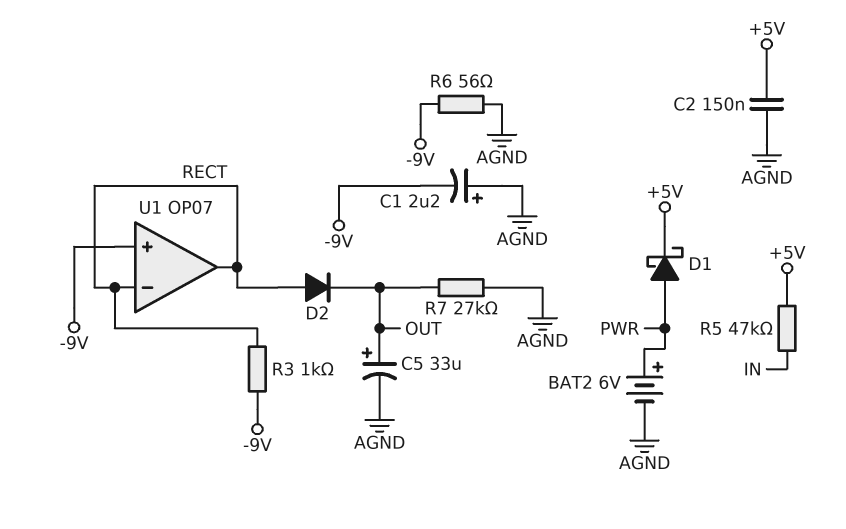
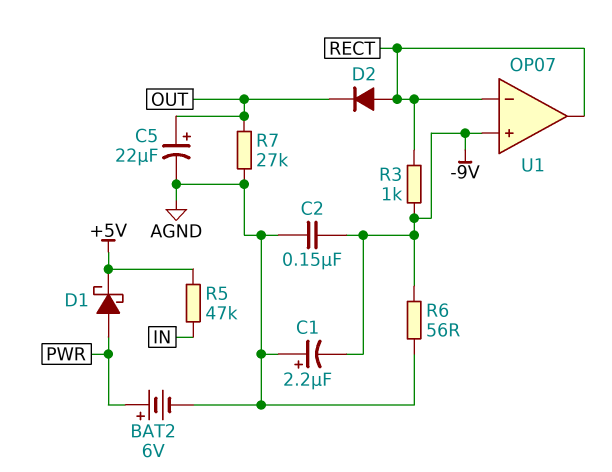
C2: 150nF (+5V, AGND) -> 150nF (-9V, AGND)
C5: 33uF (plus OUT, minus AGND) -> 22uF (plus OUT, minus AGND)

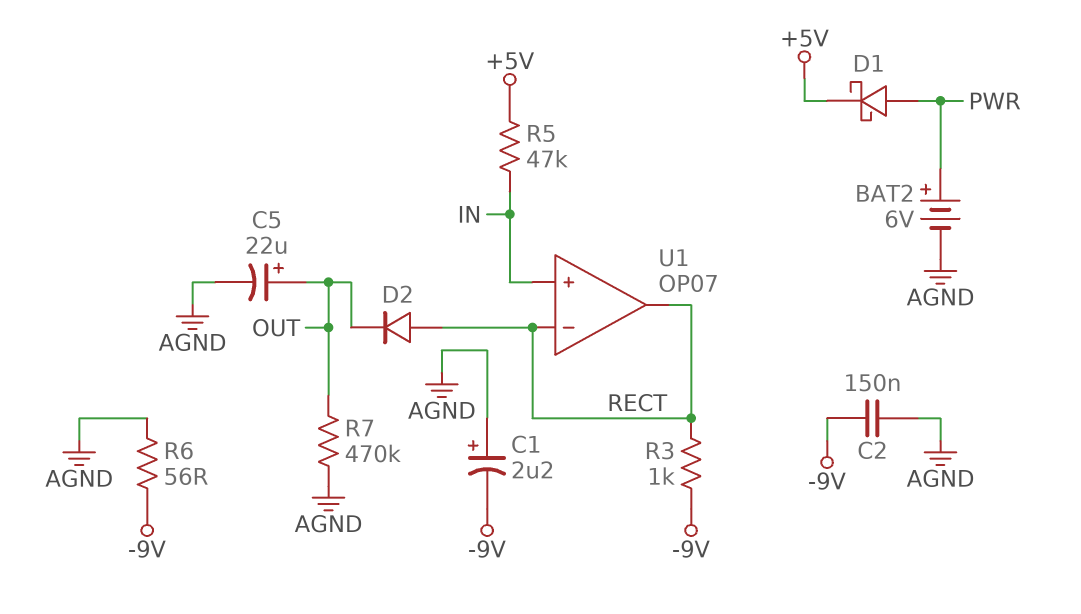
R7: 27k (AGND, OUT) -> 470k (AGND, OUT)
U1 pin in+: -9V -> IN

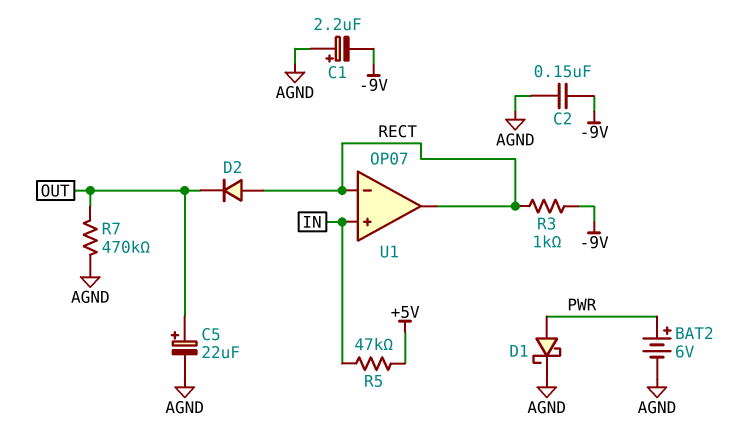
D1: schottky (A PWR, K +5V) -> schottky (A PWR, K AGND)
R6: 56 (-9V, AGND) -> none

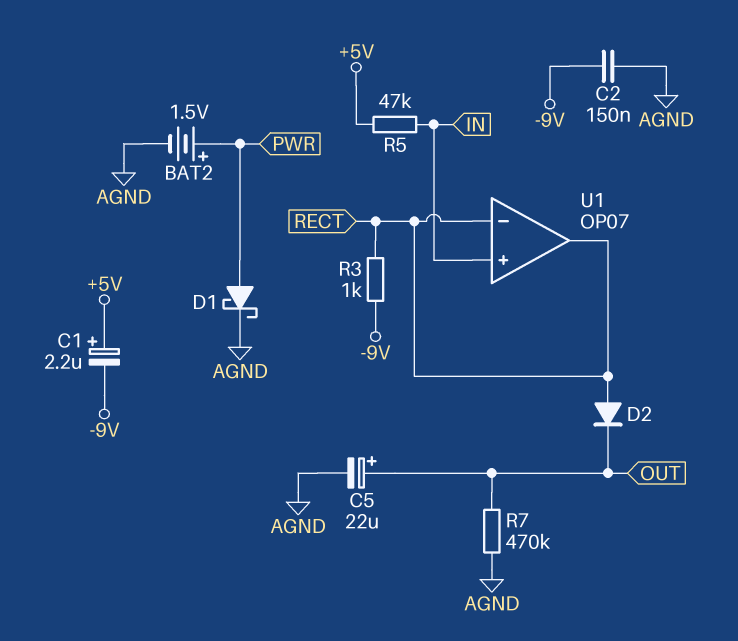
BAT2: 6V (plus PWR, minus AGND) -> 1.5V (plus PWR, minus AGND)
C1: 2.2uF (plus AGND, minus -9V) -> 2.2uF (plus +5V, minus -9V)

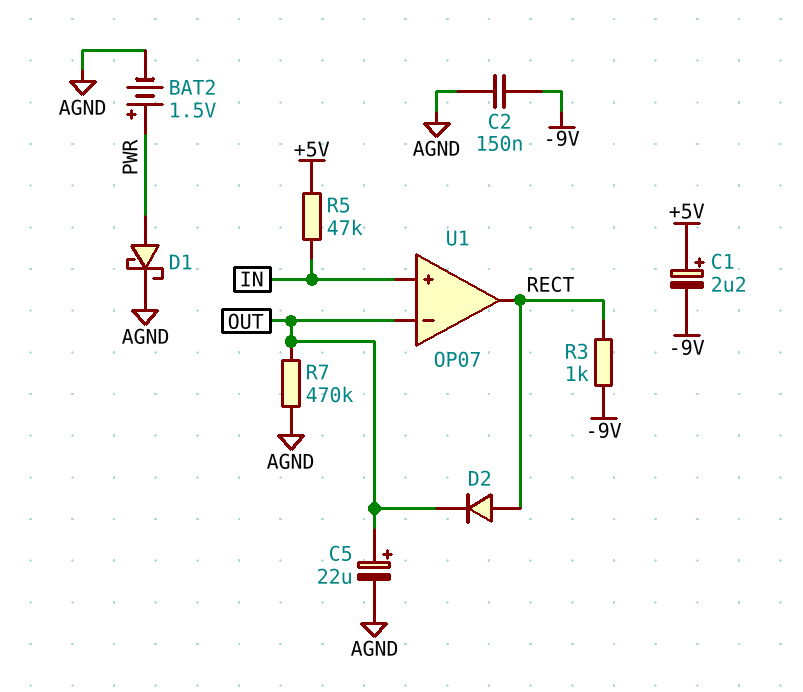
U1 pin in-: RECT -> OUT

